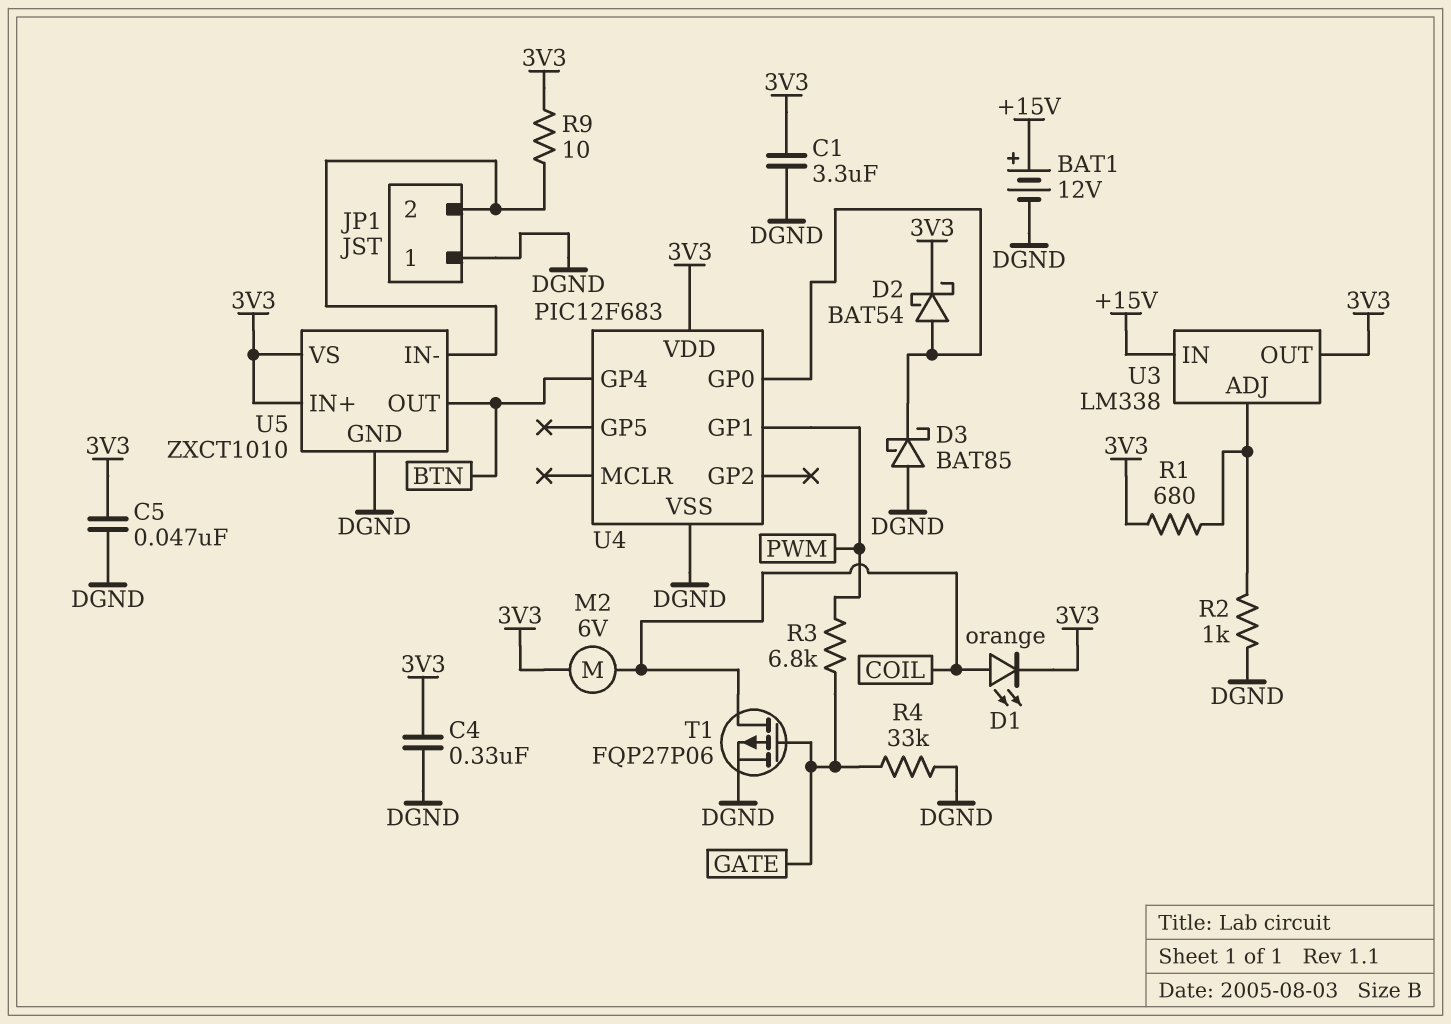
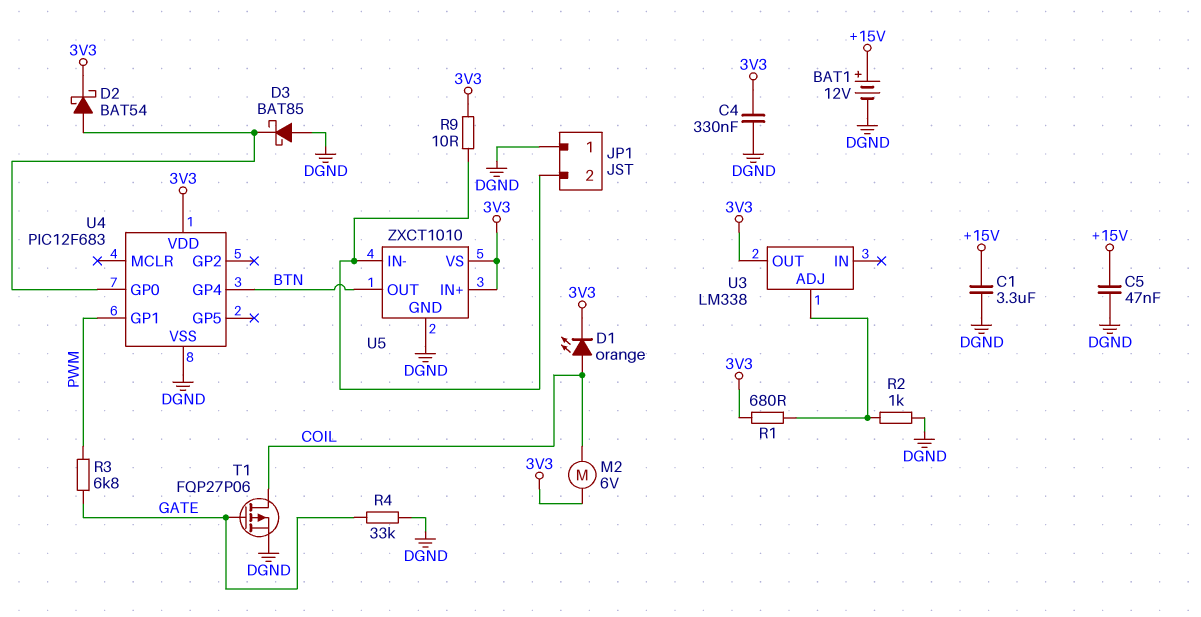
C1: 3.3uF (3V3, DGND) -> 3.3uF (+15V, DGND)
C5: 47nF (3V3, DGND) -> 47nF (+15V, DGND)
U3 pin IN: +15V -> none

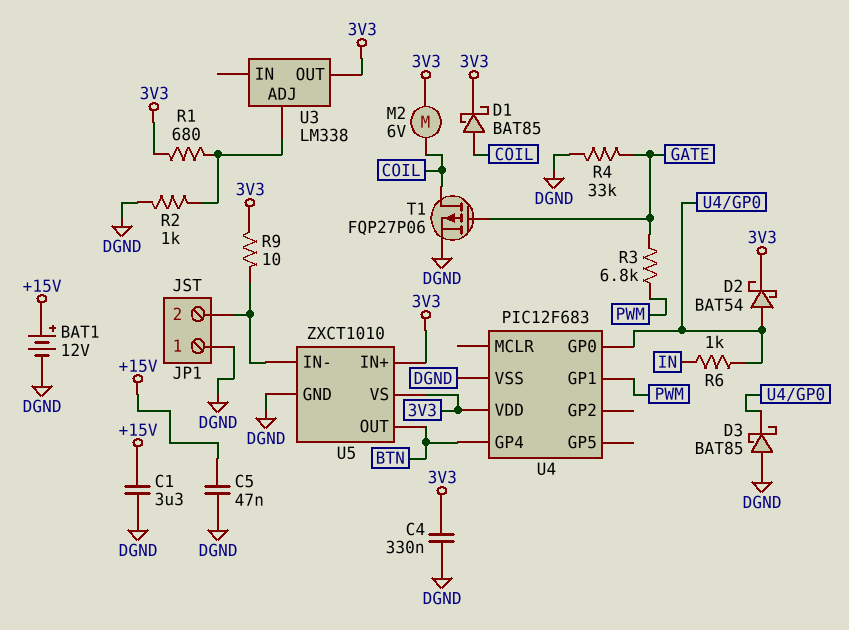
D1: LED orange (A COIL, K 3V3) -> schottky BAT85 (A COIL, K 3V3)
R6: none -> 1k (IN, U4/GP0)

